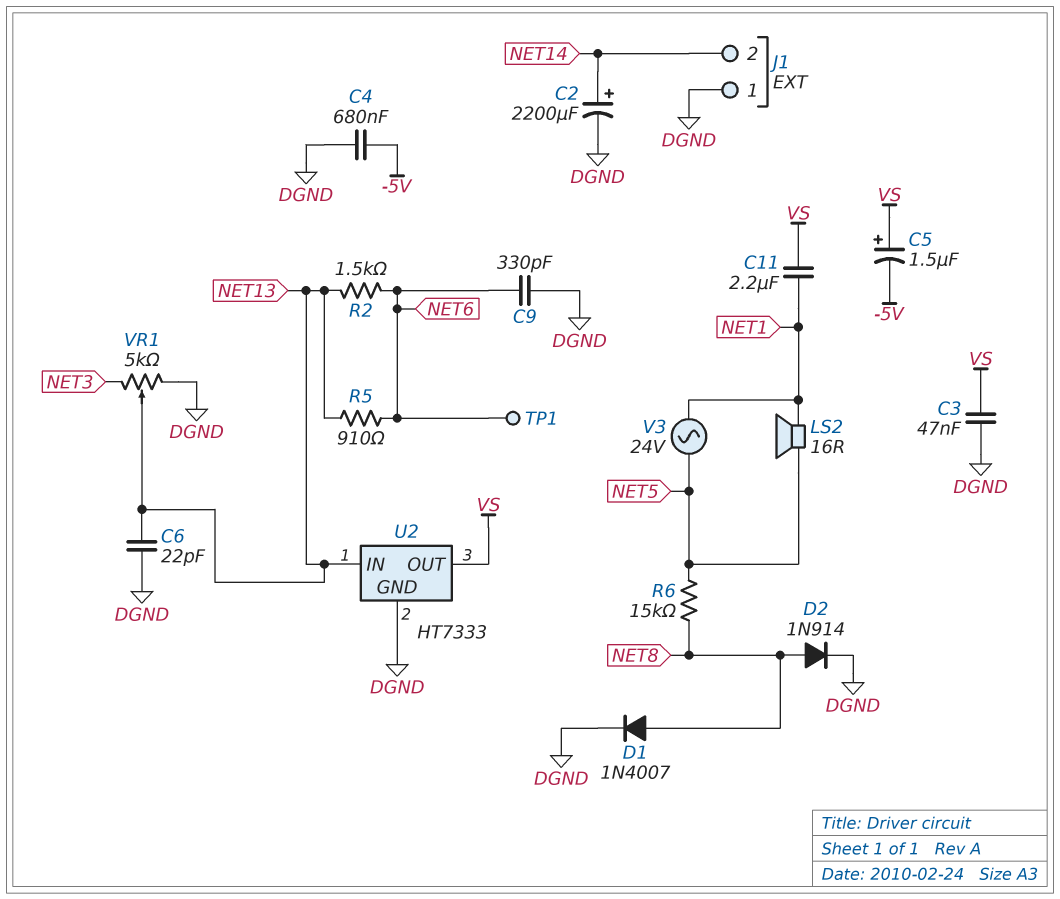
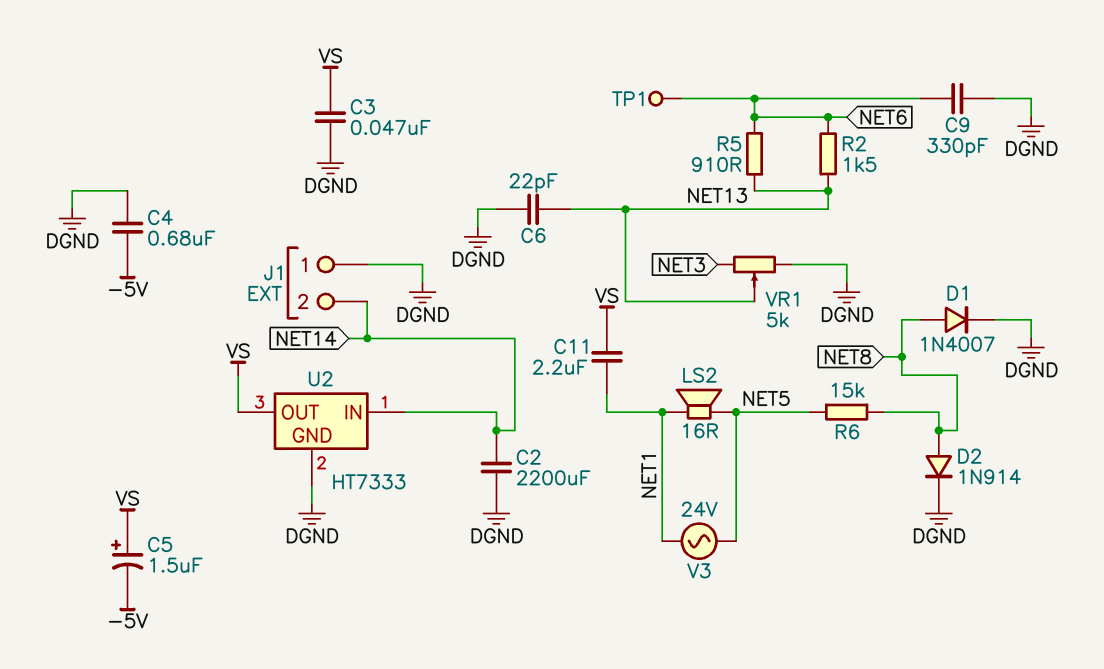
C2: 2200uF (plus NET14, minus DGND) -> 2200uF (DGND, NET14)
U2 pin IN: NET13 -> NET14

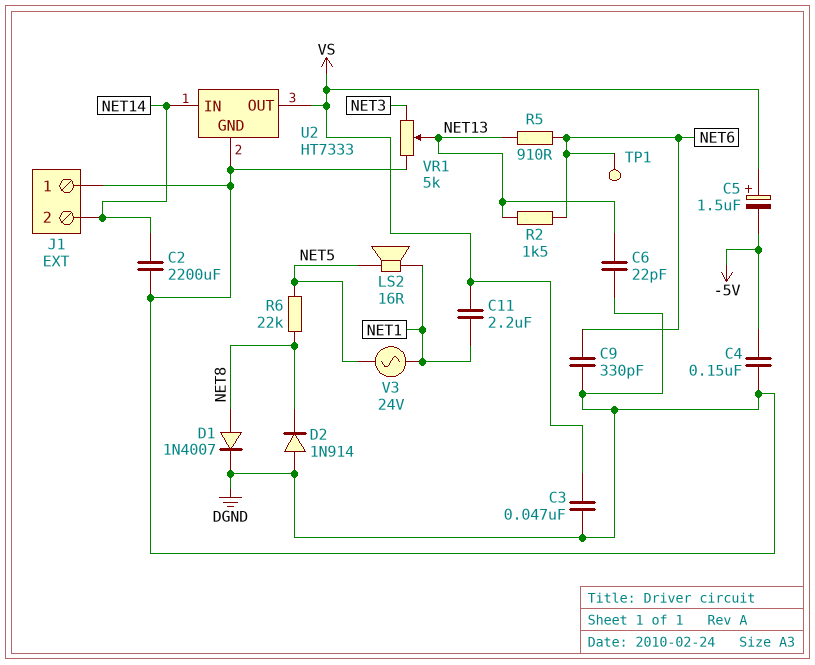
C4: 680nF (-5V, DGND) -> 150nF (-5V, DGND)
D2: diode 1N914 (A NET8, K DGND) -> diode 1N914 (A DGND, K NET8)
R6: 15k (NET5, NET8) -> 22k (NET5, NET8)

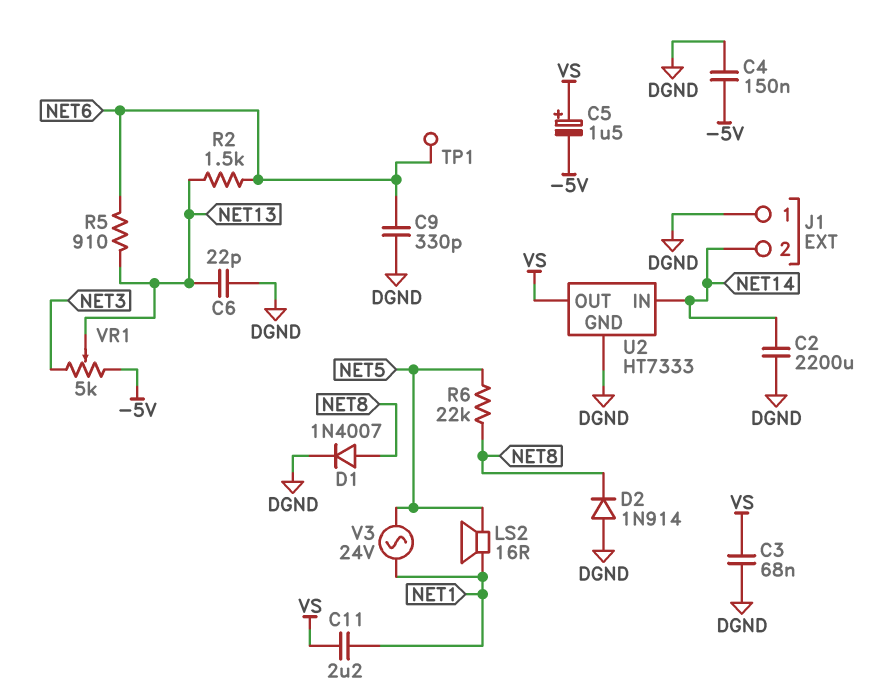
C3: 47nF (DGND, VS) -> 68nF (DGND, VS)
VR1: 5k (DGND, NET3, wiper NET13) -> 5k (-5V, NET3, wiper NET13)

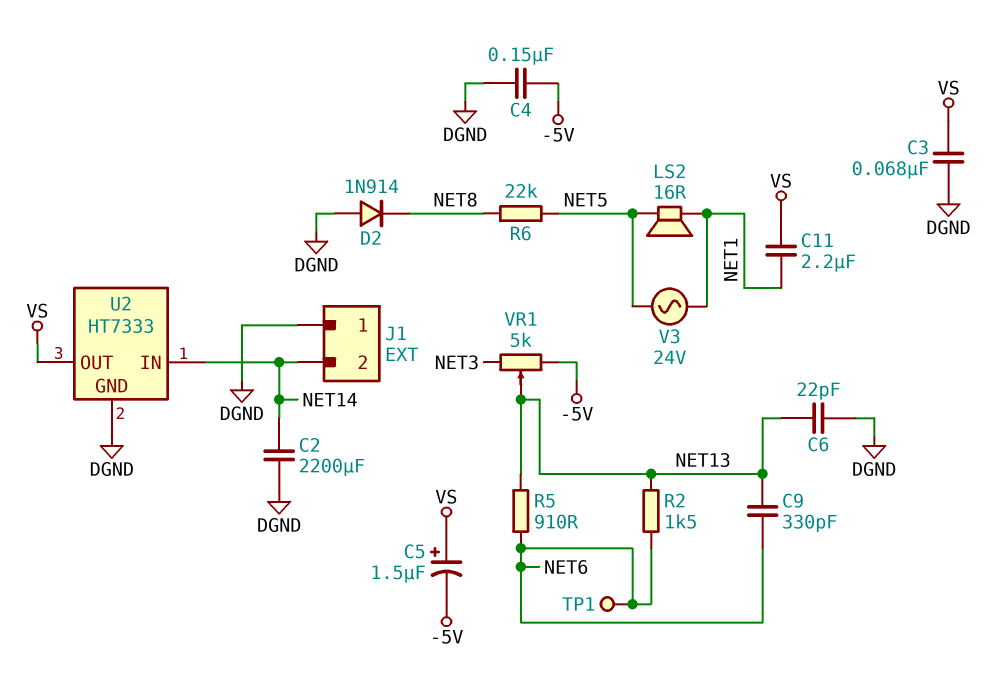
C9: 330pF (DGND, NET6) -> 330pF (NET6, NET13)
D1: diode 1N4007 (A NET8, K DGND) -> none

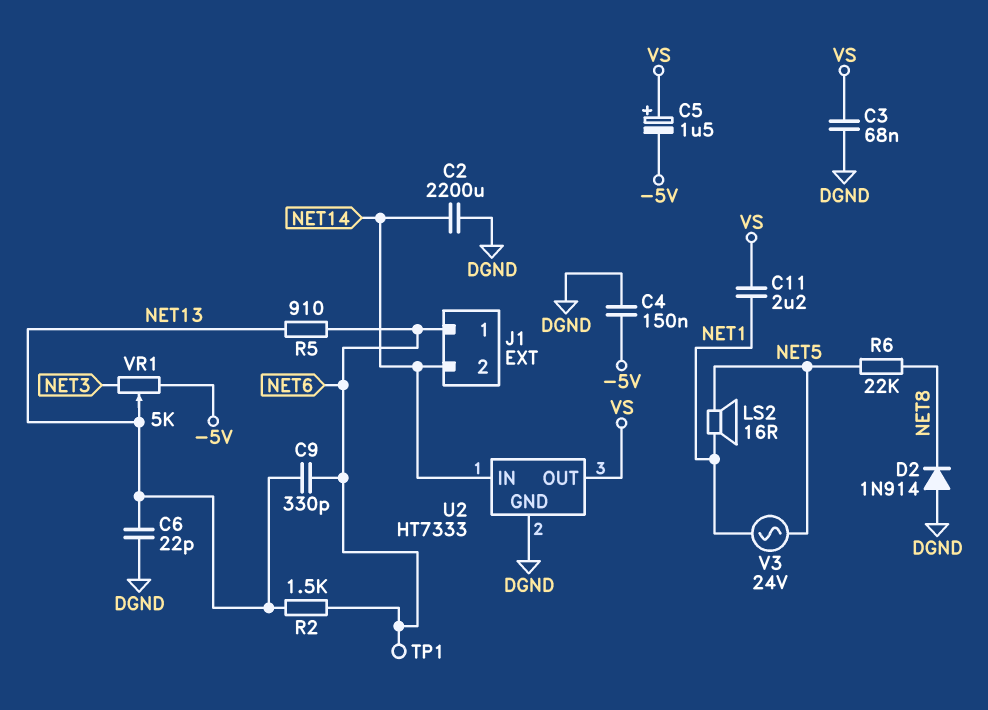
J1 pin 1: DGND -> NET6

